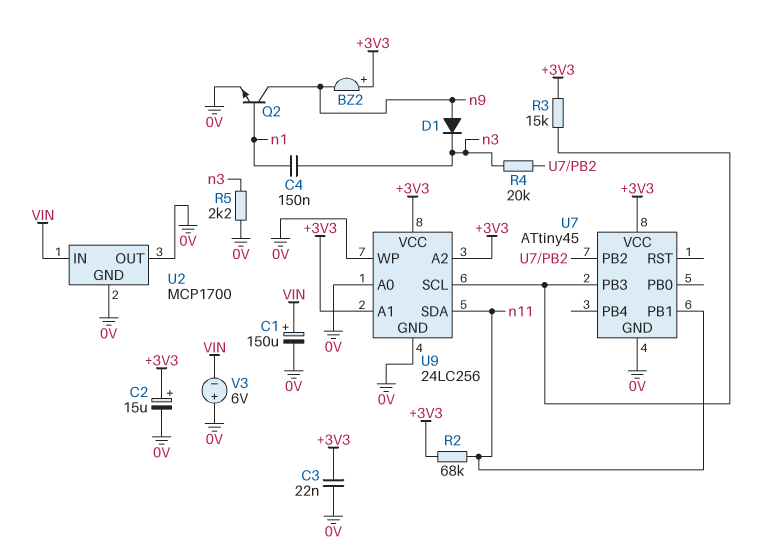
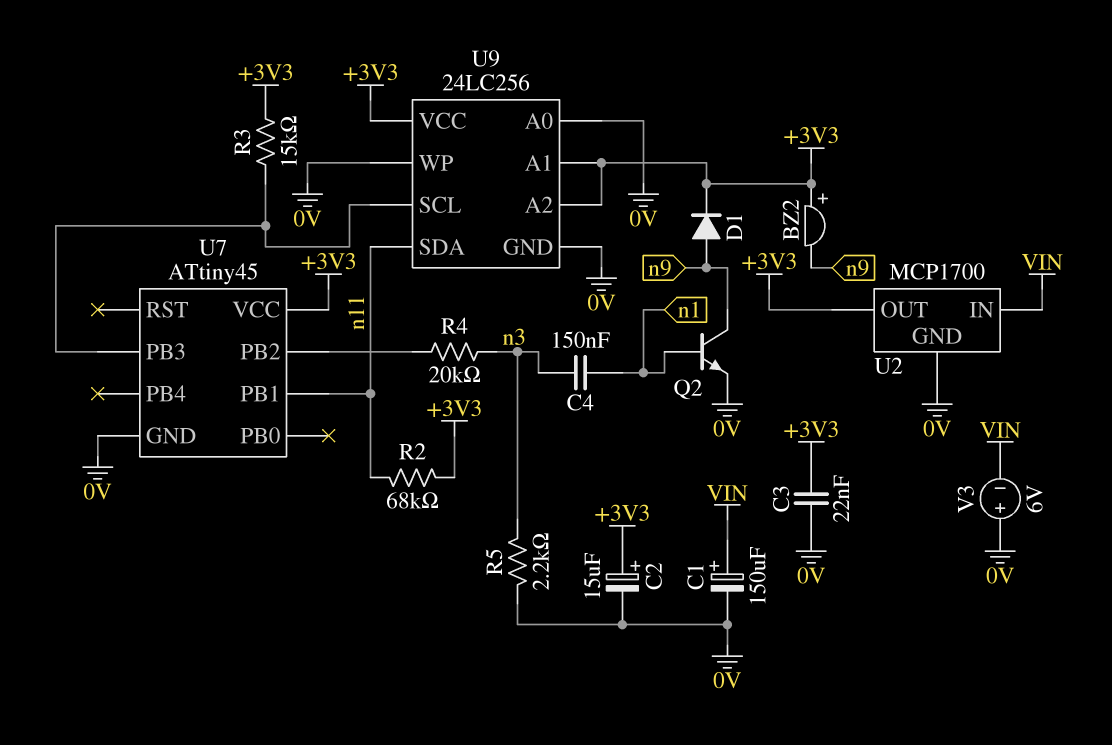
D1: diode (A n9, K n3) -> diode (A n9, K +3V3)
U2 pin OUT: 0V -> +3V3

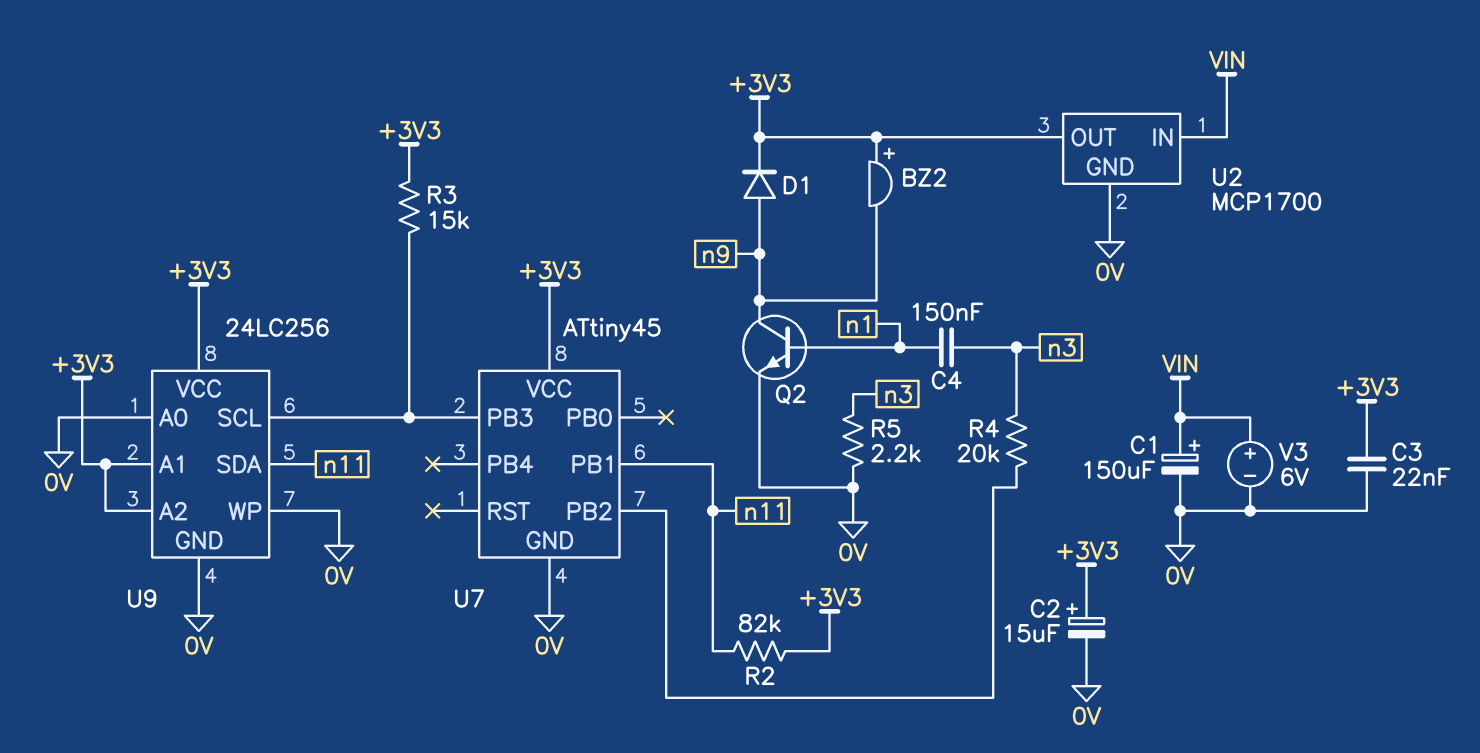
R2: 68k (+3V3, n11) -> 82k (+3V3, n11)
V3: 6V (plus 0V, minus VIN) -> 6V (plus VIN, minus 0V)

